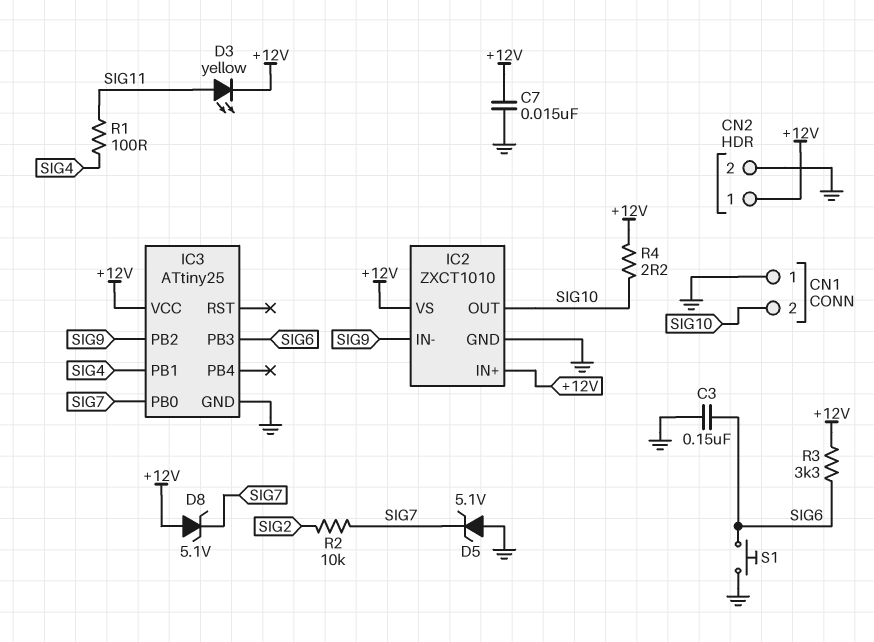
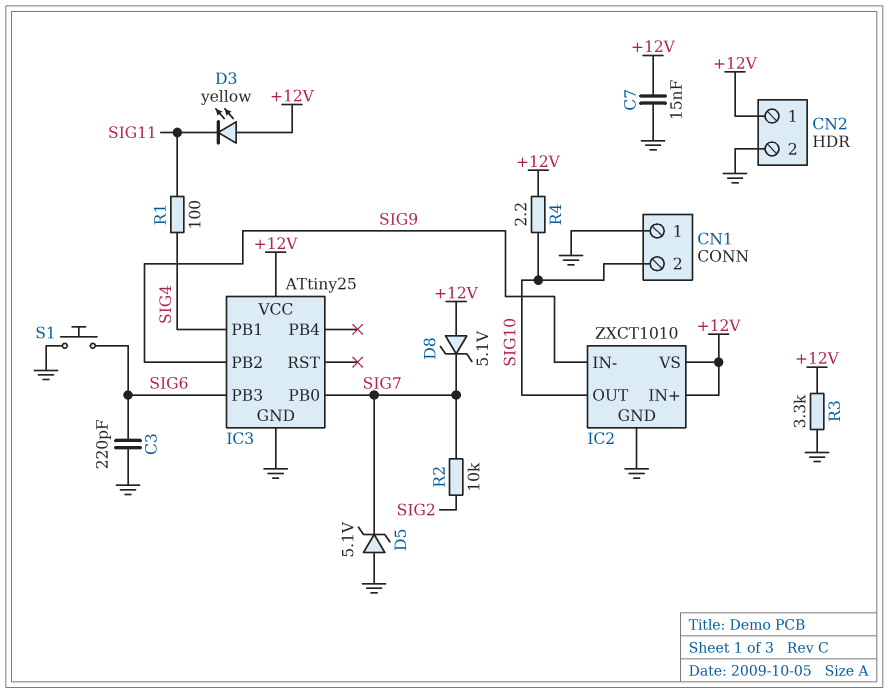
C3: 150nF (GND, SIG6) -> 220pF (GND, SIG6)
D3: LED yellow (A SIG11, K +12V) -> LED yellow (A +12V, K SIG11)
R3: 3.3k (+12V, SIG6) -> 3.3k (+12V, GND)

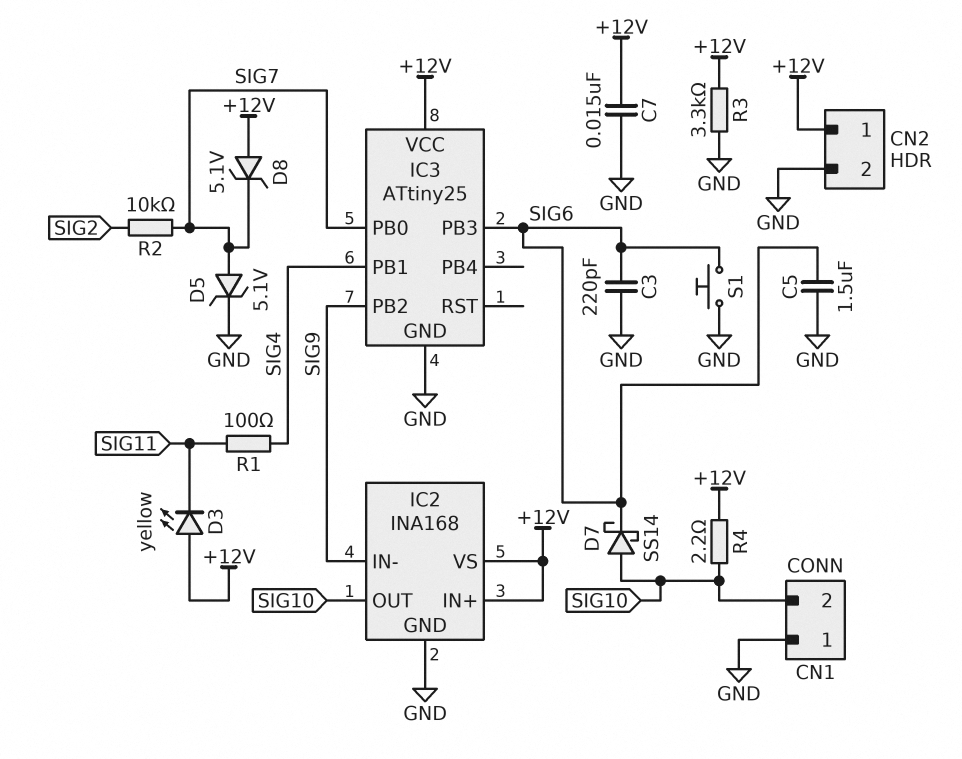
C5: none -> 1.5uF (GND, SIG6)
D5: zener 5.1V (A GND, K SIG7) -> zener 5.1V (A SIG7, K GND)
D7: none -> schottky SS14 (A SIG10, K SIG6)
IC2: ZXCT1010 -> INA168

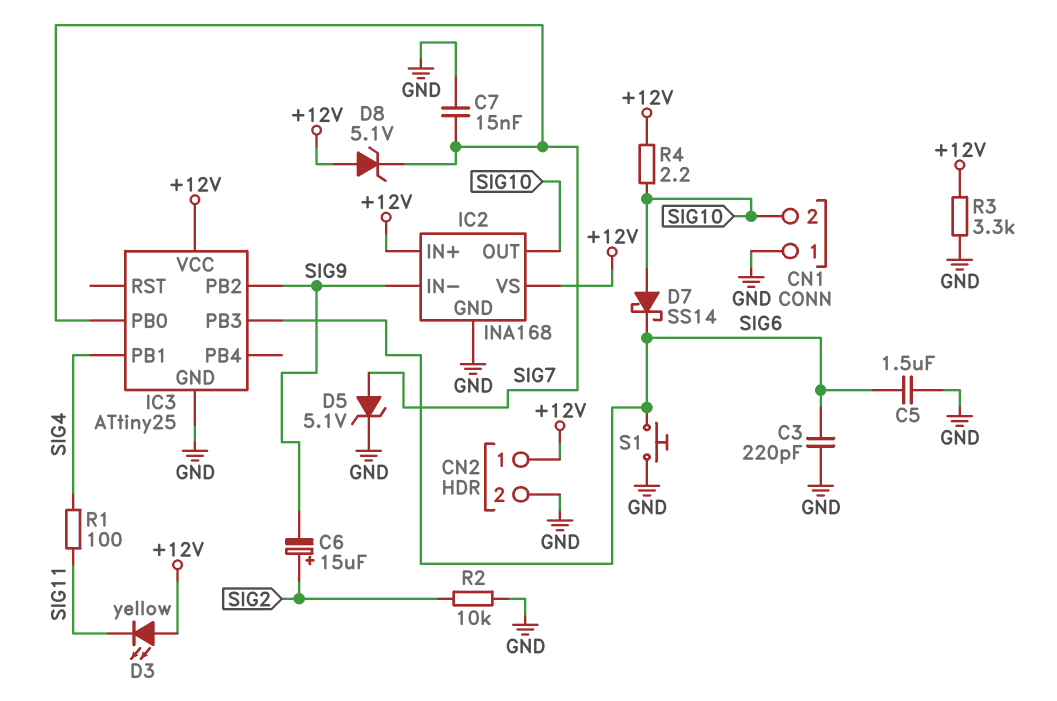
C6: none -> 15uF (plus SIG2, minus SIG9)
C7: 15nF (+12V, GND) -> 15nF (GND, SIG7)
R2: 10k (SIG2, SIG7) -> 10k (GND, SIG2)

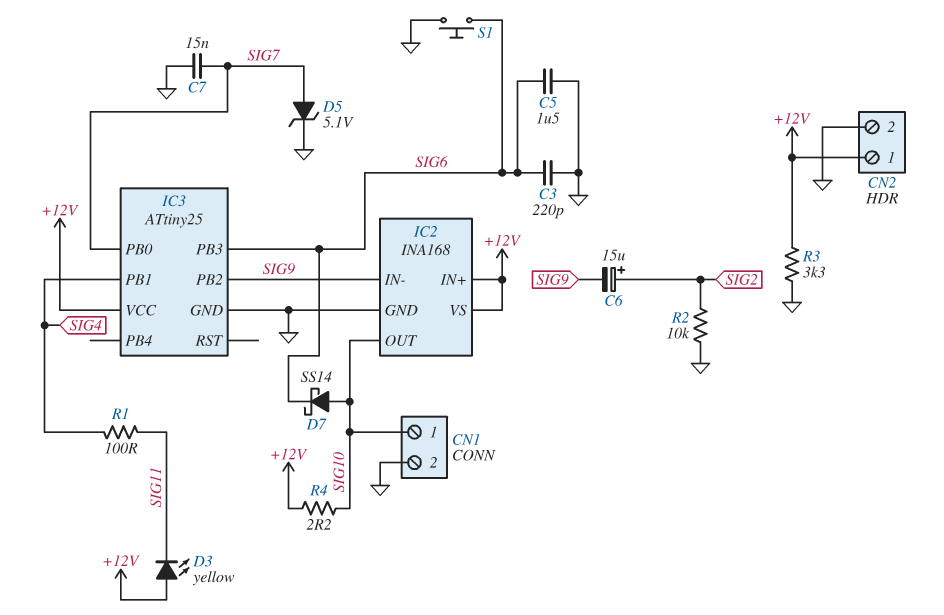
CN1 pin 1: GND -> SIG10
CN1 pin 2: SIG10 -> GND
D8: zener 5.1V (A +12V, K SIG7) -> none

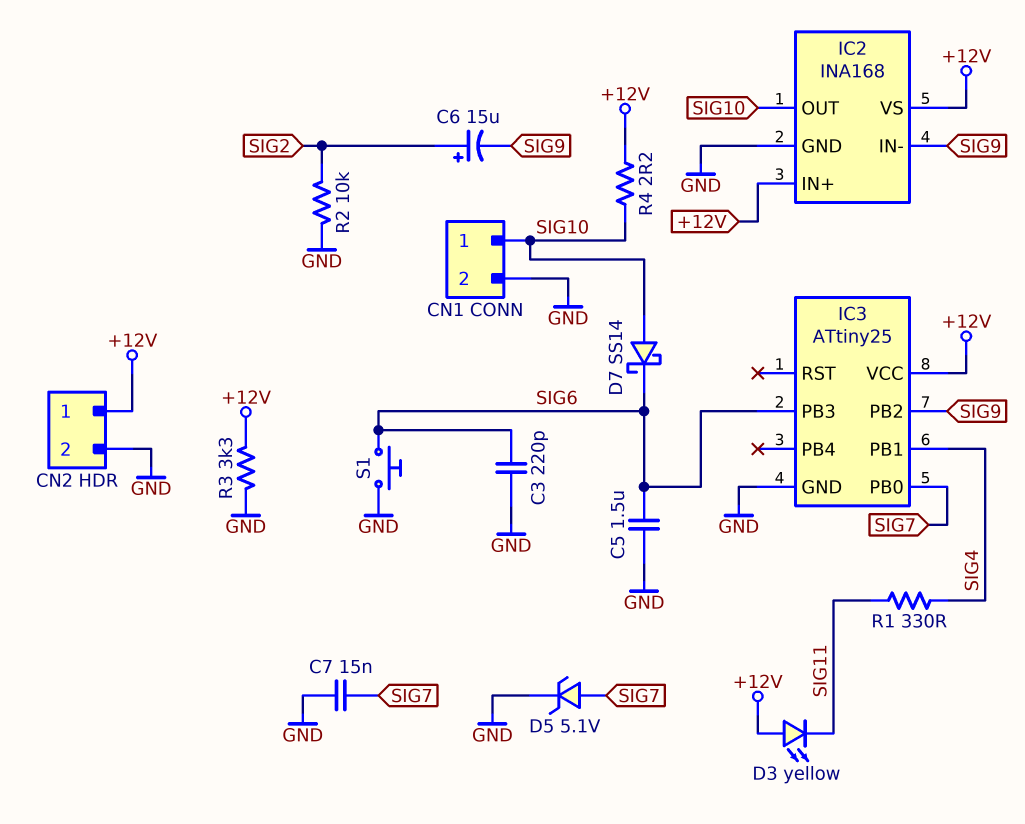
R1: 100 (SIG4, SIG11) -> 330 (SIG4, SIG11)

